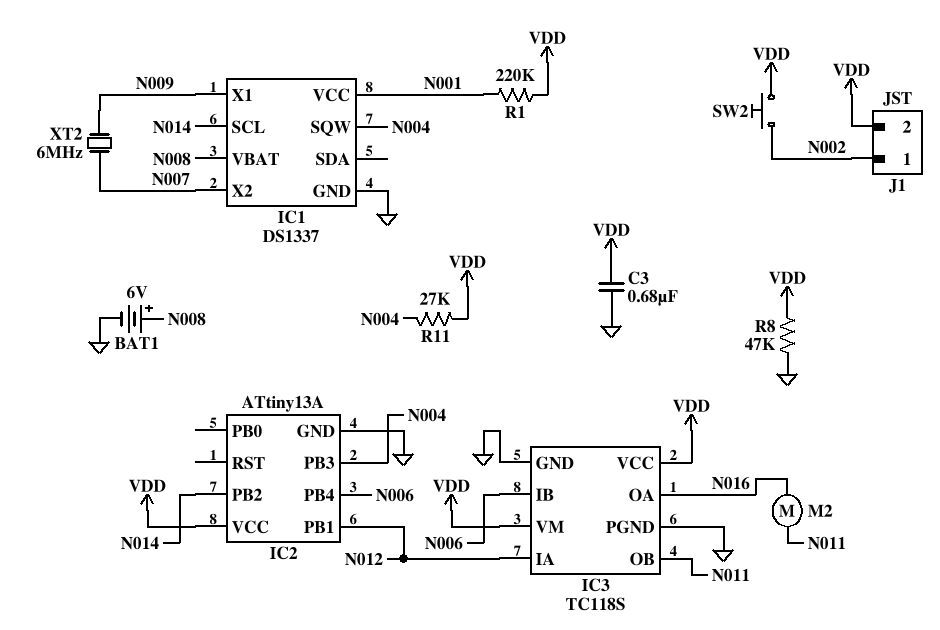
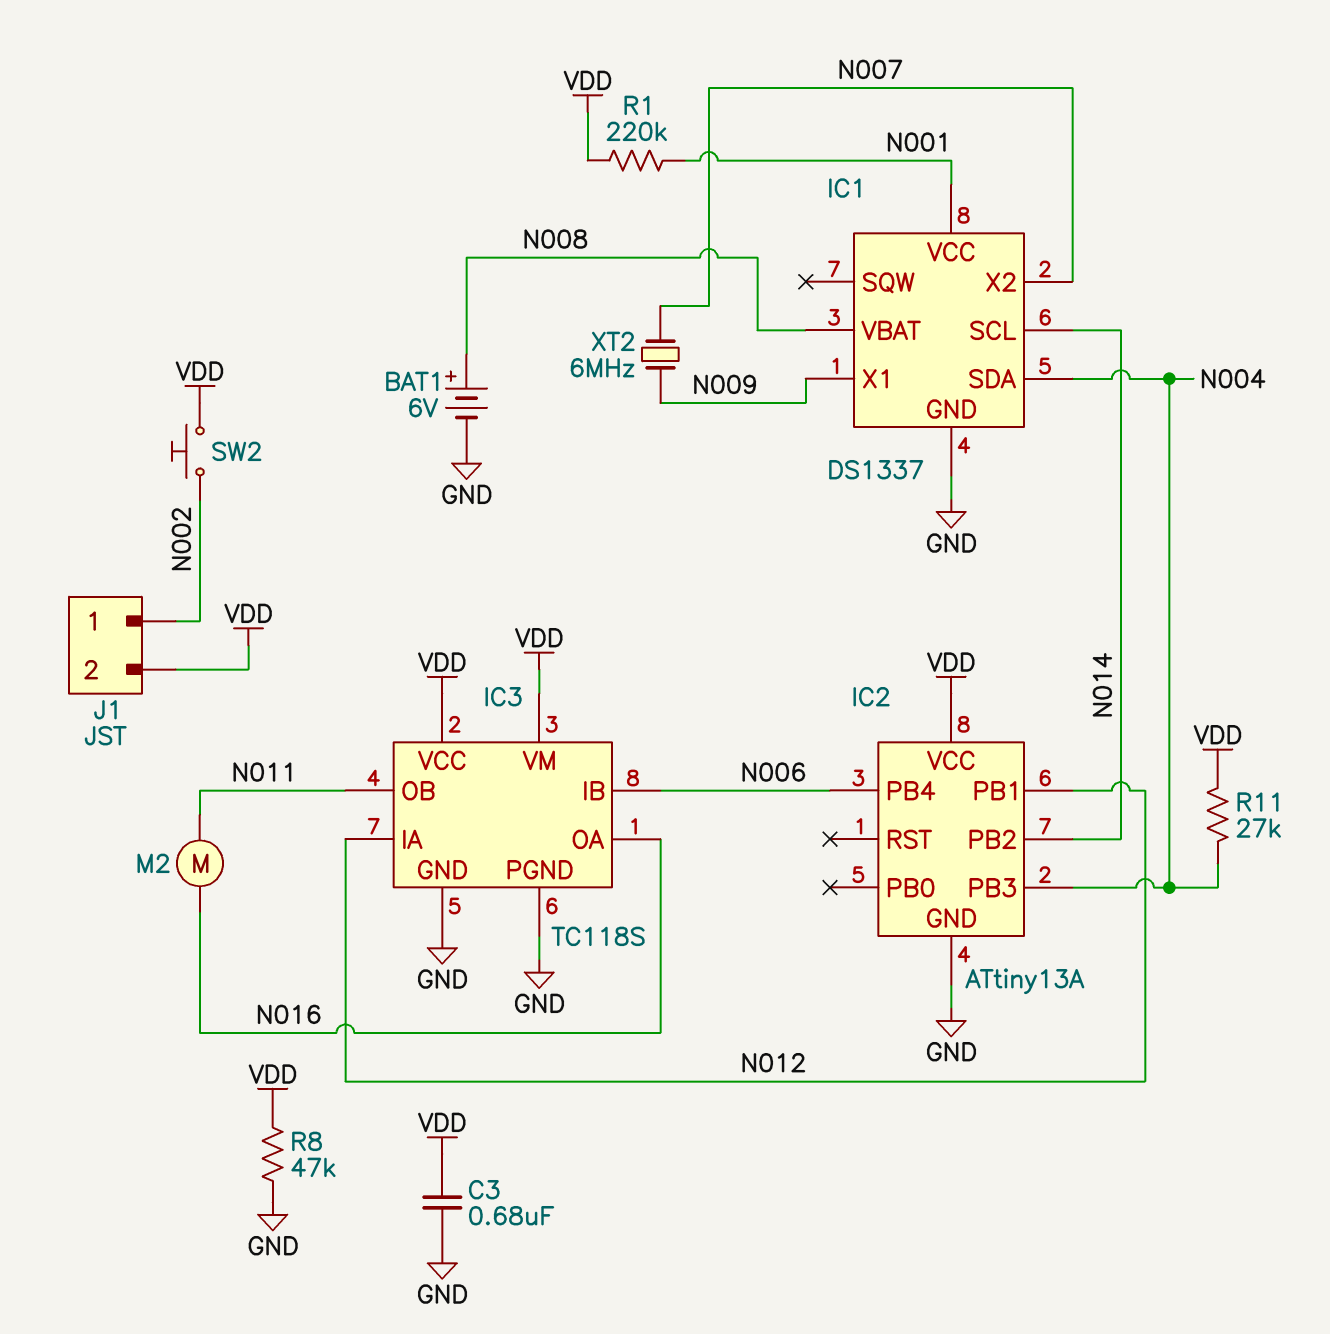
IC1 pin SDA: none -> N004
IC1 pin SQW: N004 -> none

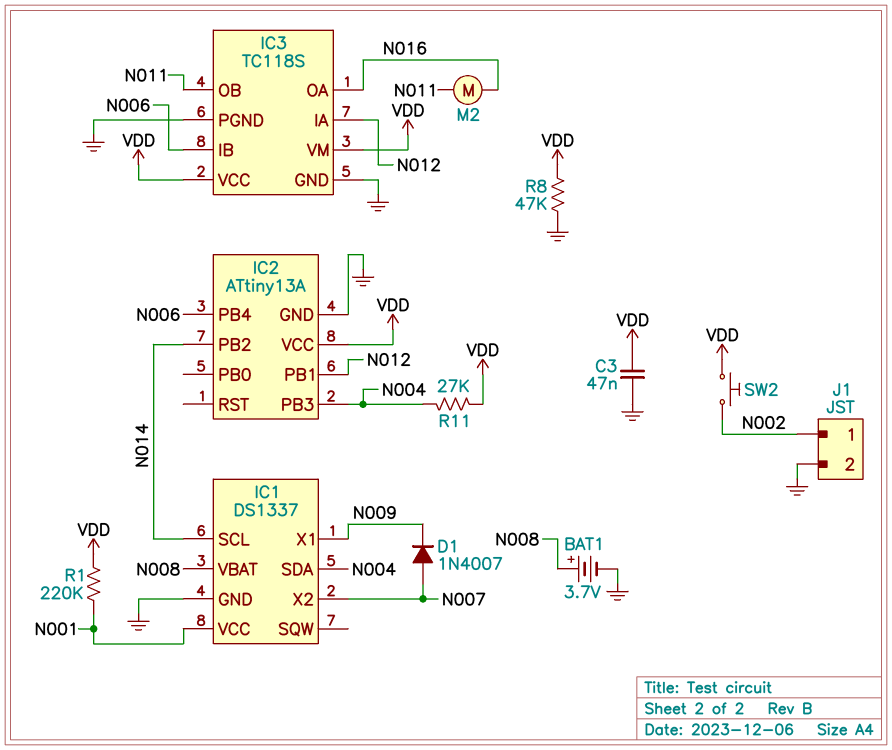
BAT1: 6V (plus N008, minus GND) -> 3.7V (plus N008, minus GND)
C3: 680nF (GND, VDD) -> 47nF (GND, VDD)
D1: none -> diode 1N4007 (A N007, K N009)
J1 pin 2: VDD -> GND
XT2: 6MHz (N007, N009) -> none

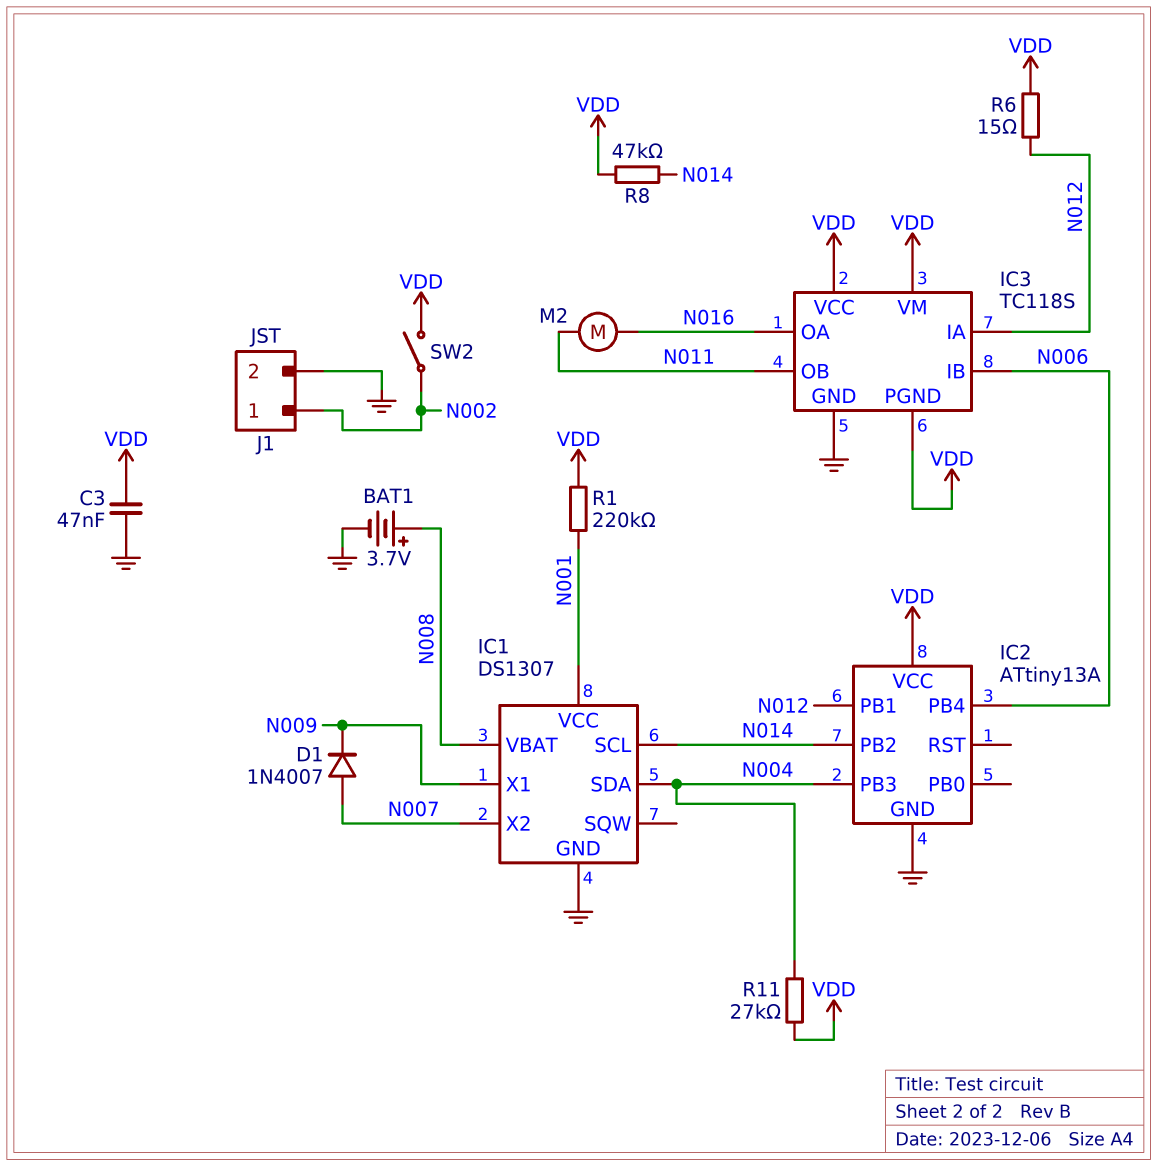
IC1: DS1337 -> DS1307
IC3 pin PGND: GND -> VDD
R6: none -> 15 (N012, VDD)
R8: 47k (GND, VDD) -> 47k (N014, VDD)
SW2: button (N002, VDD) -> switch (N002, VDD)

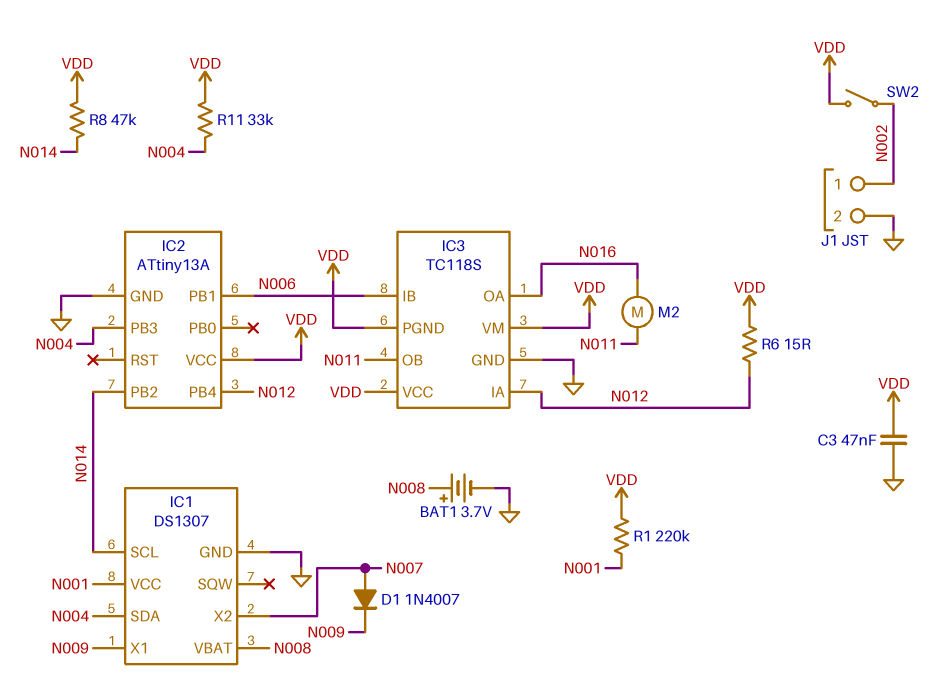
IC2 pin PB1: N012 -> N006
IC2 pin PB4: N006 -> N012
R11: 27k (N004, VDD) -> 33k (N004, VDD)

